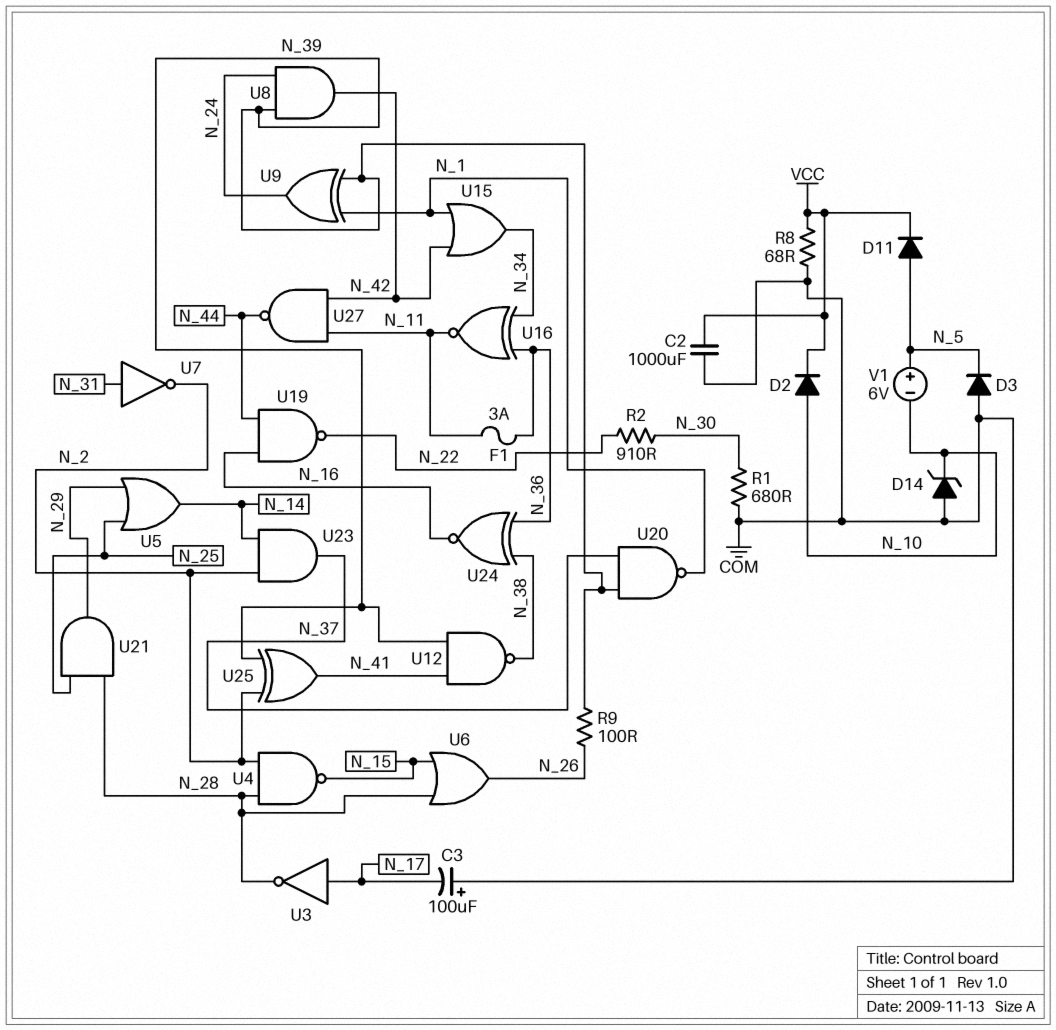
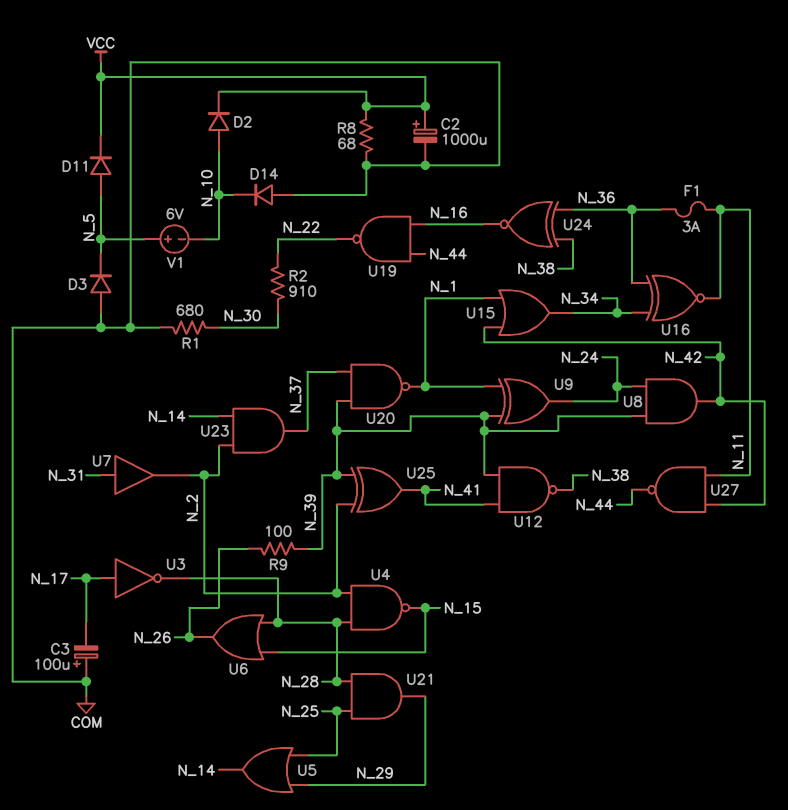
C2: 1000uF (COM, VCC) -> 1000uF (plus VCC, minus COM)
D14: zener (A COM, K N_10) -> diode (A COM, K N_10)
U7: NOT (in N_31, out N_2) -> buffer (in N_31, out N_2)

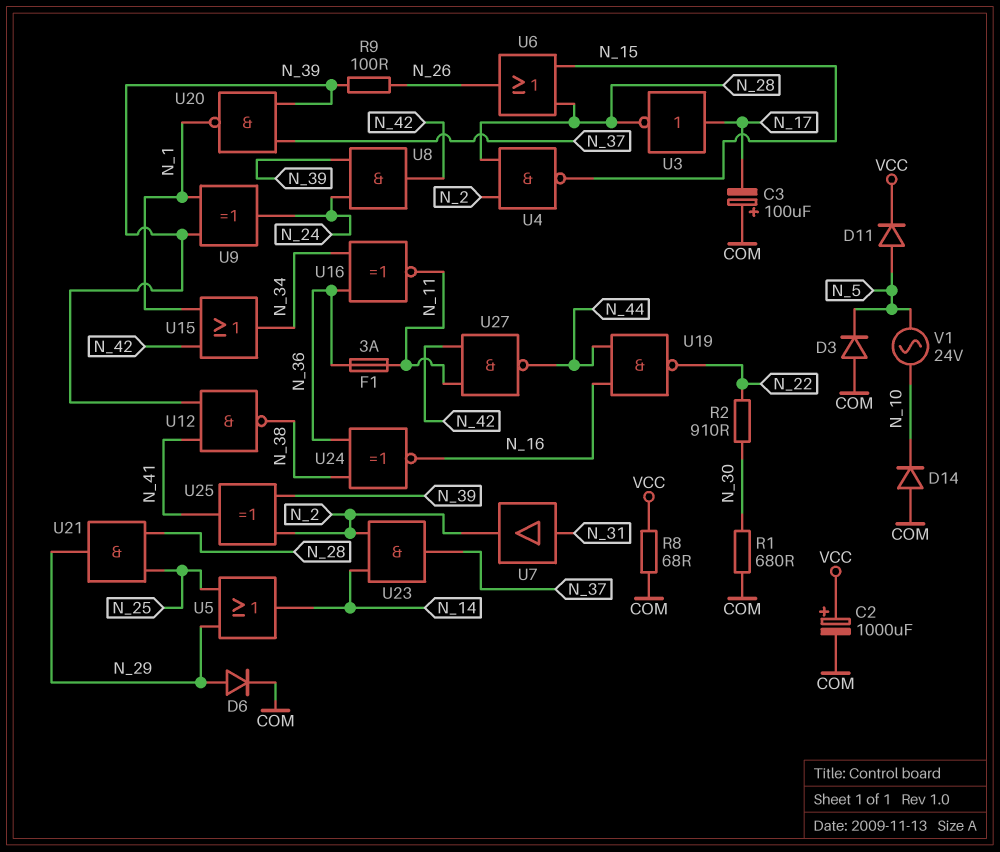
D2: diode (A N_10, K VCC) -> none
D6: none -> diode (A N_29, K COM)
V1: 6V (plus N_5, minus N_10) -> AC 24V (N_5, N_10)

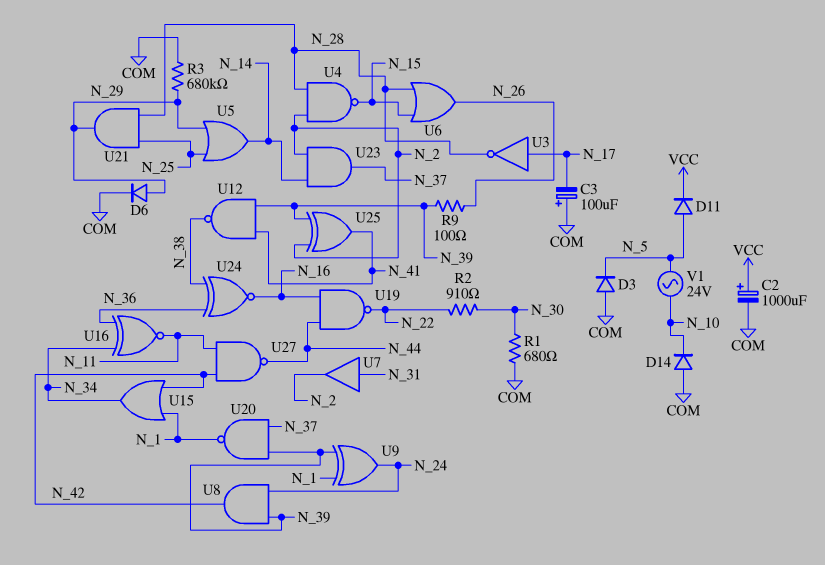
F1: 3A (N_11, N_36) -> none
R3: none -> 680k (COM, N_29)
R8: 68 (COM, VCC) -> none

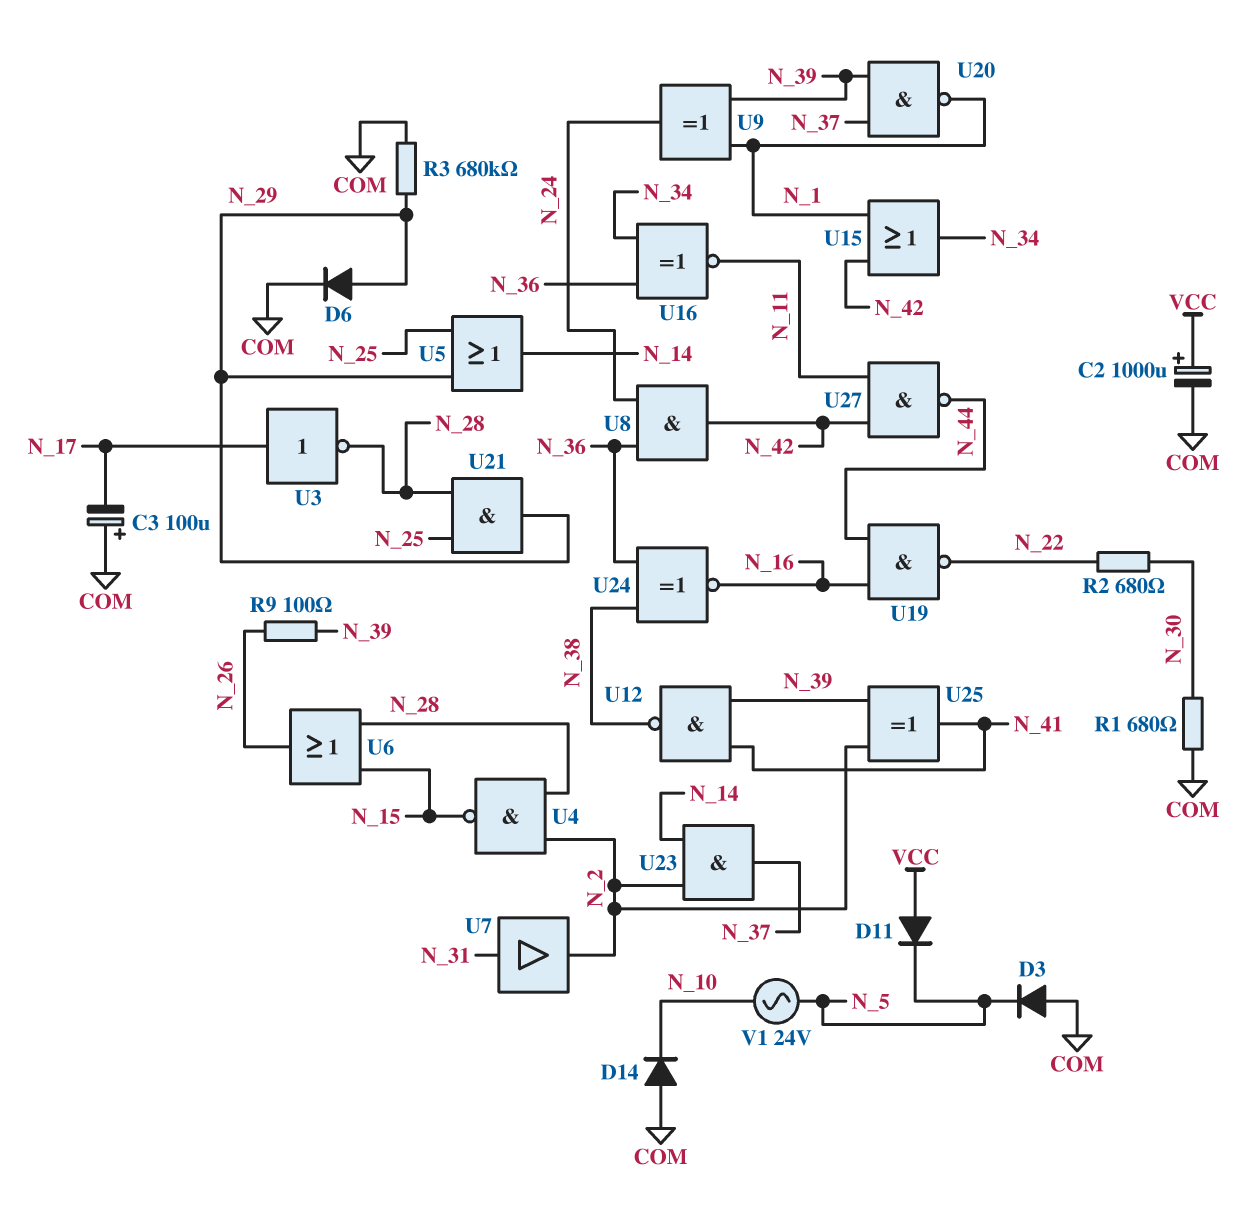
D11: diode (A N_5, K VCC) -> diode (A VCC, K N_5)
R2: 910 (N_22, N_30) -> 680 (N_22, N_30)
U8: AND (in N_24, in N_39, out N_42) -> AND (in N_24, in N_36, out N_42)

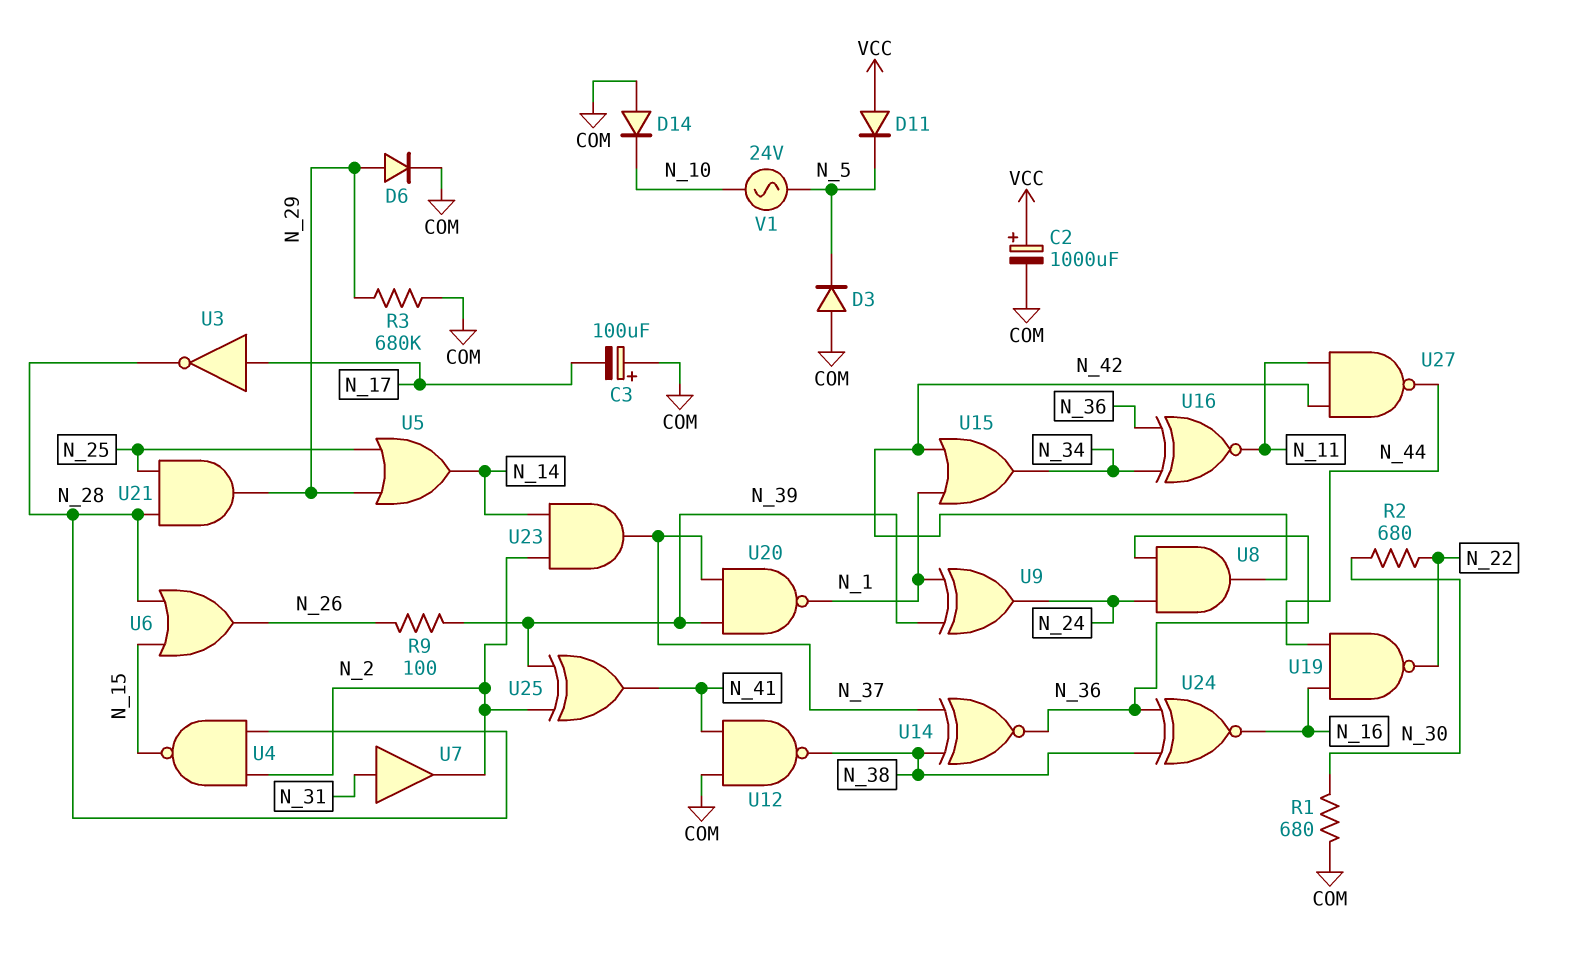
U12: NAND (in N_39, in N_41, out N_38) -> NAND (in COM, in N_41, out N_38)
U14: none -> XNOR (in N_37, in N_38, out N_36)

